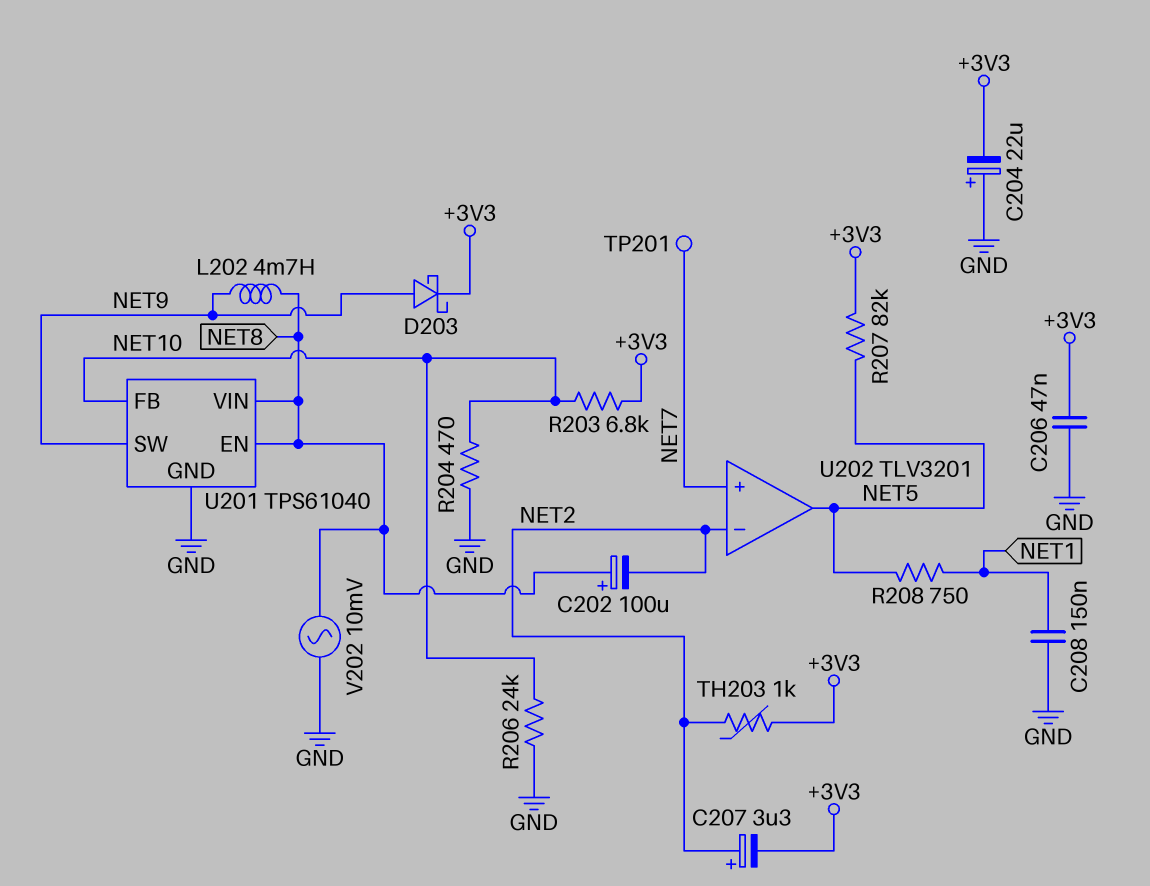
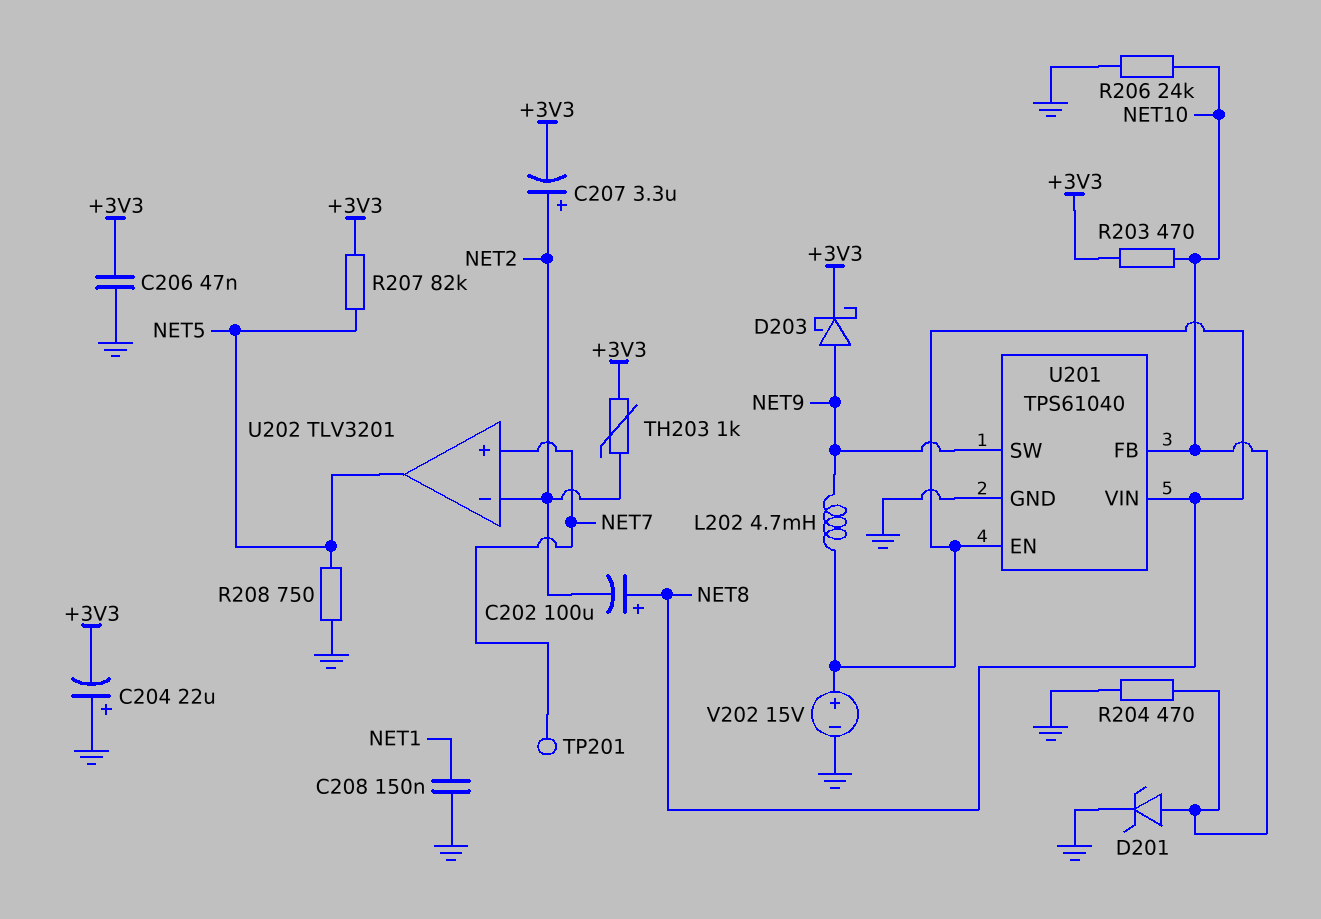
D201: none -> zener (A NET10, K GND)
R203: 6.8k (+3V3, NET10) -> 470 (+3V3, NET10)
R208: 750 (NET1, NET5) -> 750 (GND, NET5)
V202: AC 10mV (GND, NET8) -> 15V (plus NET8, minus GND)

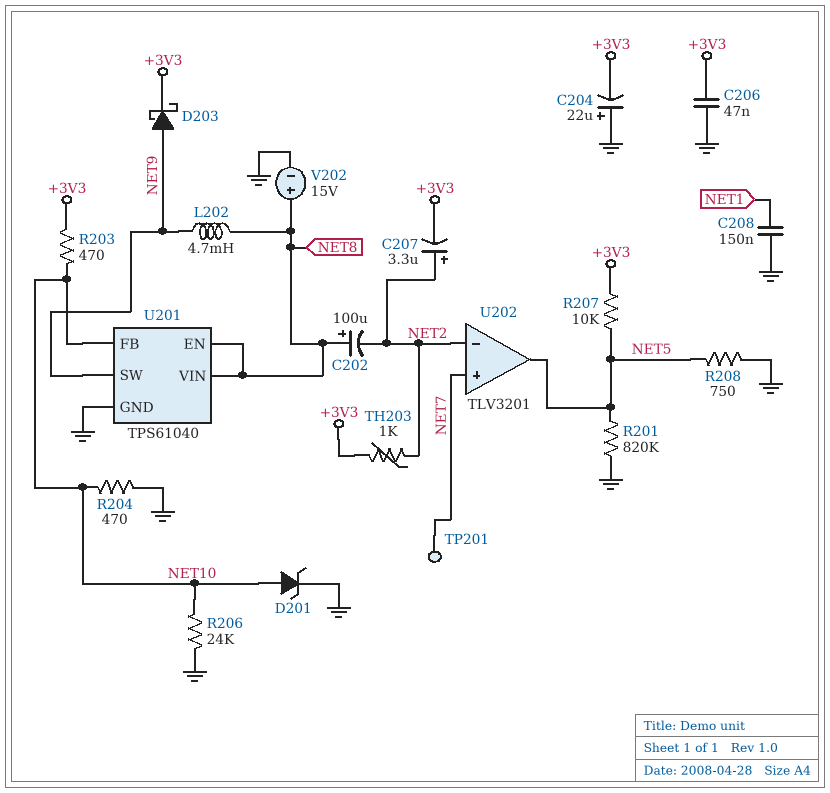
R201: none -> 820k (GND, NET5)
R207: 82k (+3V3, NET5) -> 10k (+3V3, NET5)

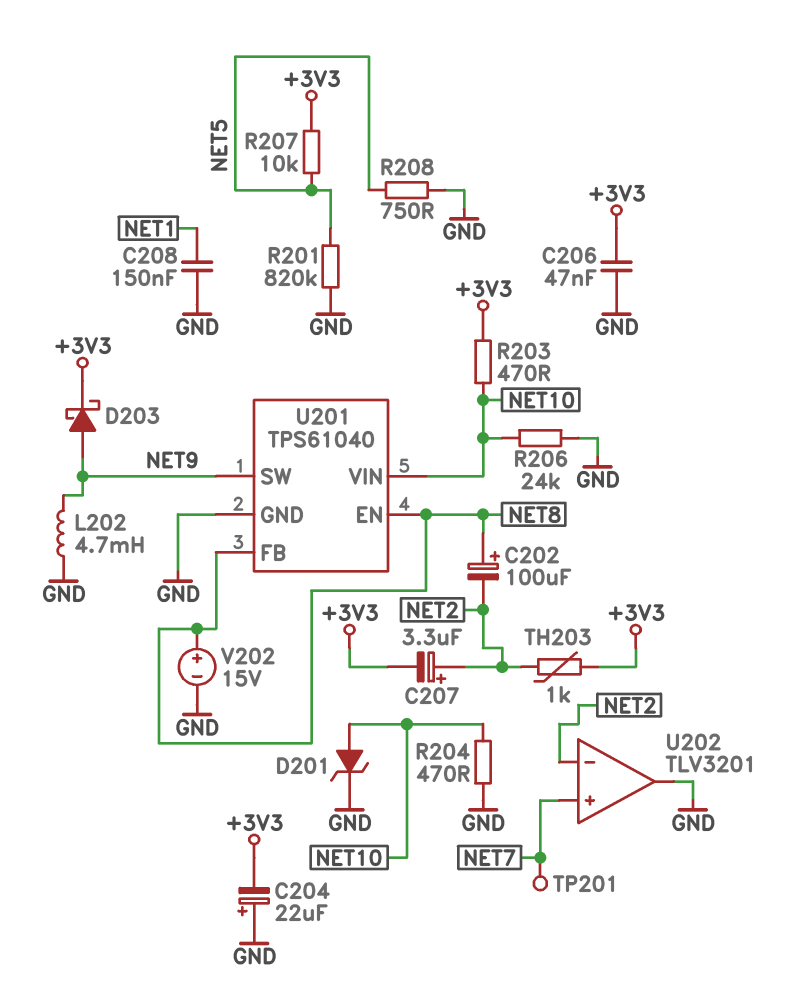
L202: 4.7mH (NET8, NET9) -> 4.7mH (GND, NET9)
U201 pin FB: NET10 -> NET8
U201 pin VIN: NET8 -> NET10
U202 pin out: NET5 -> GND

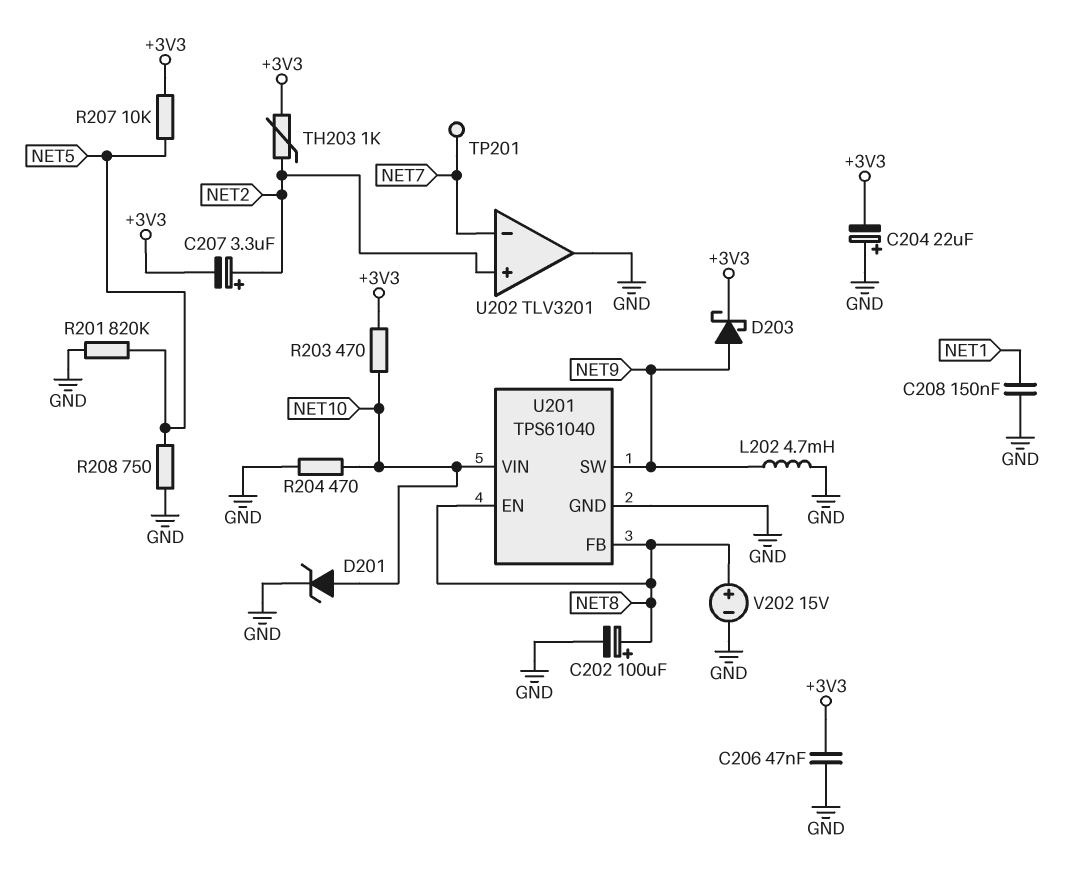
C202: 100uF (plus NET8, minus NET2) -> 100uF (plus NET8, minus GND)
R206: 24k (GND, NET10) -> none
U202 pin in+: NET7 -> NET2
U202 pin in-: NET2 -> NET7

